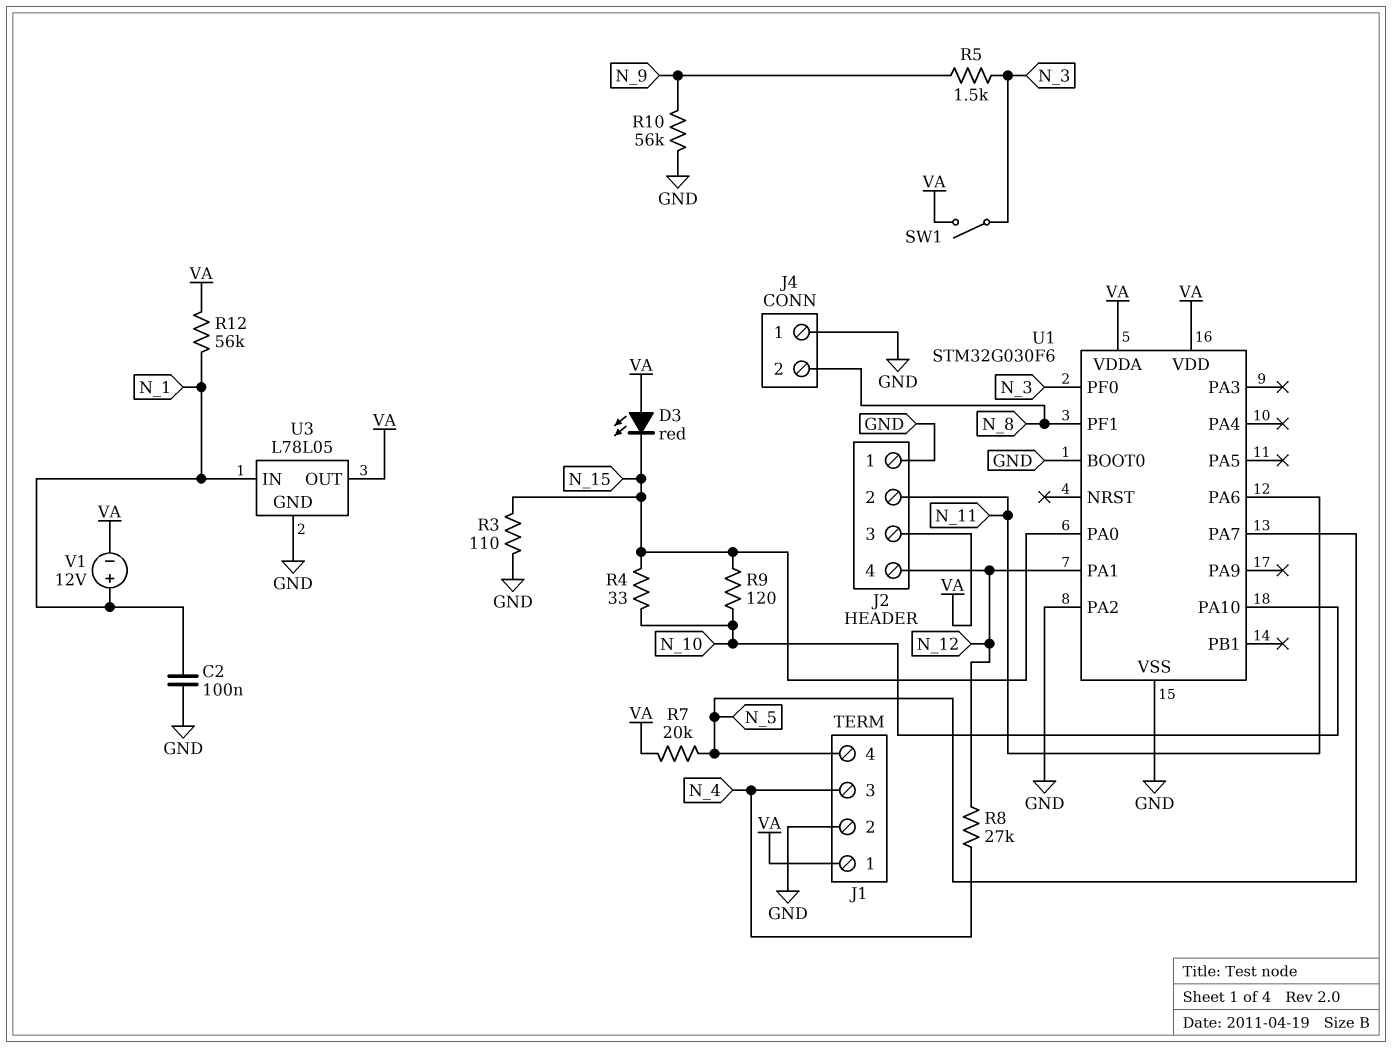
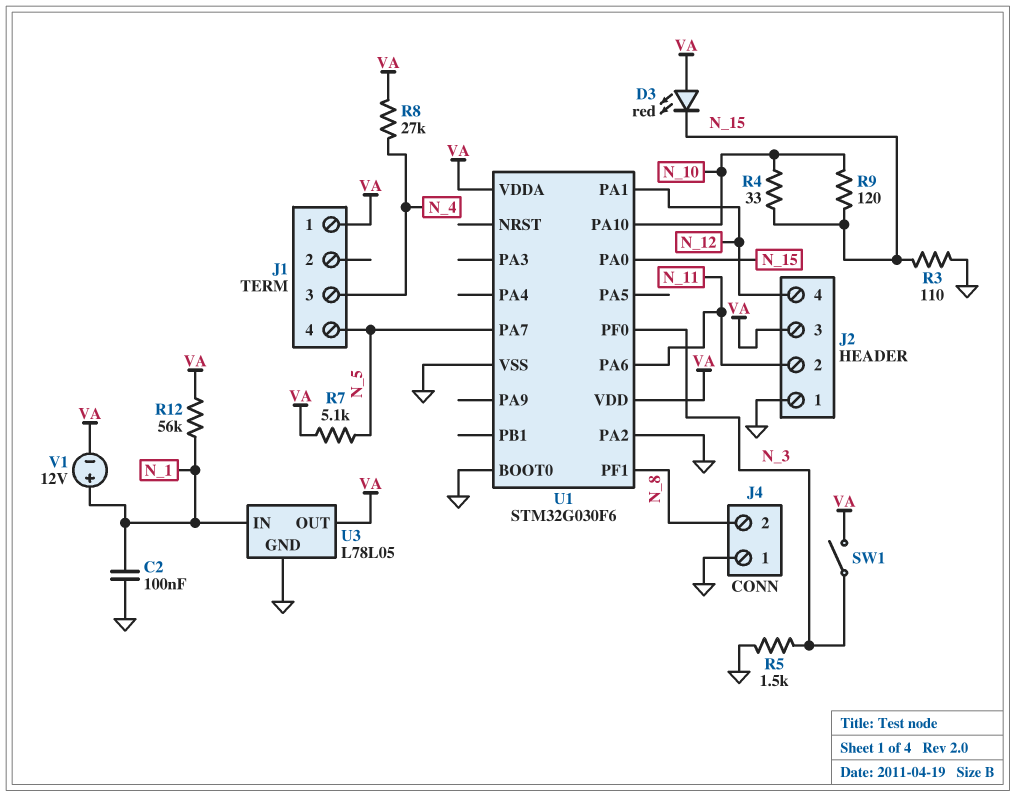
J1 pin 2: GND -> none
R5: 1.5k (N_3, N_9) -> 1.5k (GND, N_3)
R7: 20k (N_5, VA) -> 5.1k (N_5, VA)
R8: 27k (N_4, N_12) -> 27k (N_4, VA)
R10: 56k (GND, N_9) -> none

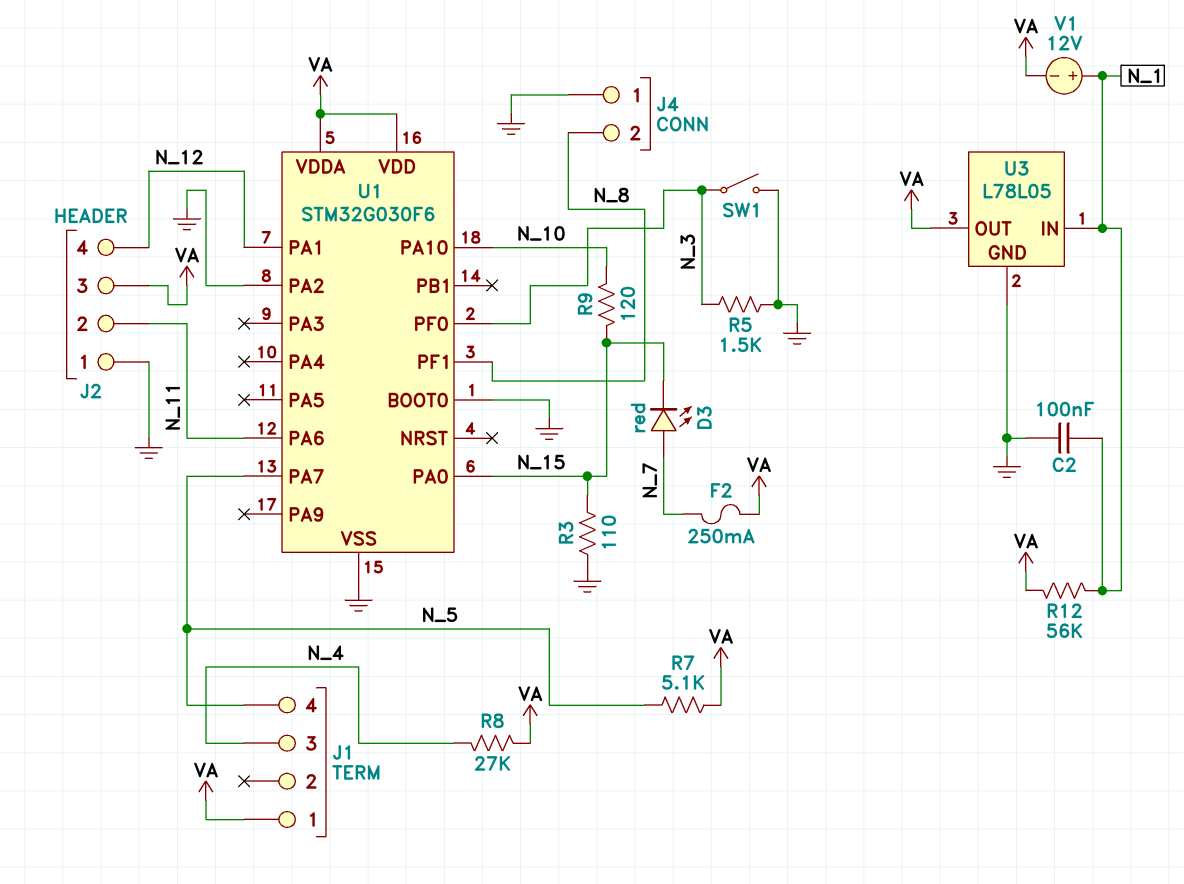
D3: LED red (A VA, K N_15) -> LED red (A N_7, K N_15)
F2: none -> 250mA (N_7, VA)
R4: 33 (N_10, N_15) -> none
SW1: switch (N_3, VA) -> switch (GND, N_3)

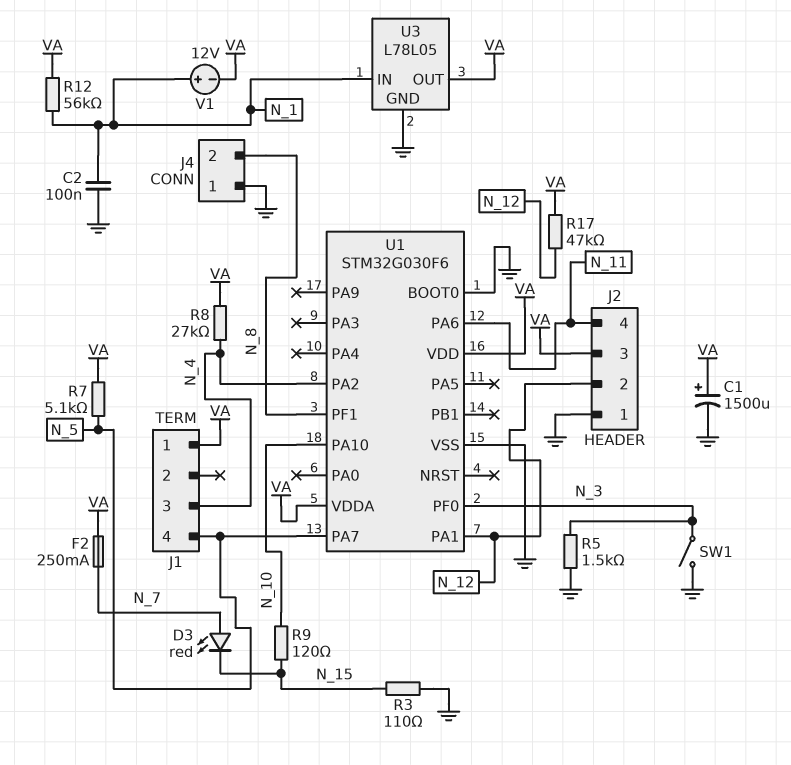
C1: none -> 1500uF (plus VA, minus GND)
J2 pin 2: N_11 -> N_12
J2 pin 4: N_12 -> N_11
R17: none -> 47k (N_12, VA)
U1 pin PA0: N_15 -> none
U1 pin PA2: GND -> N_4

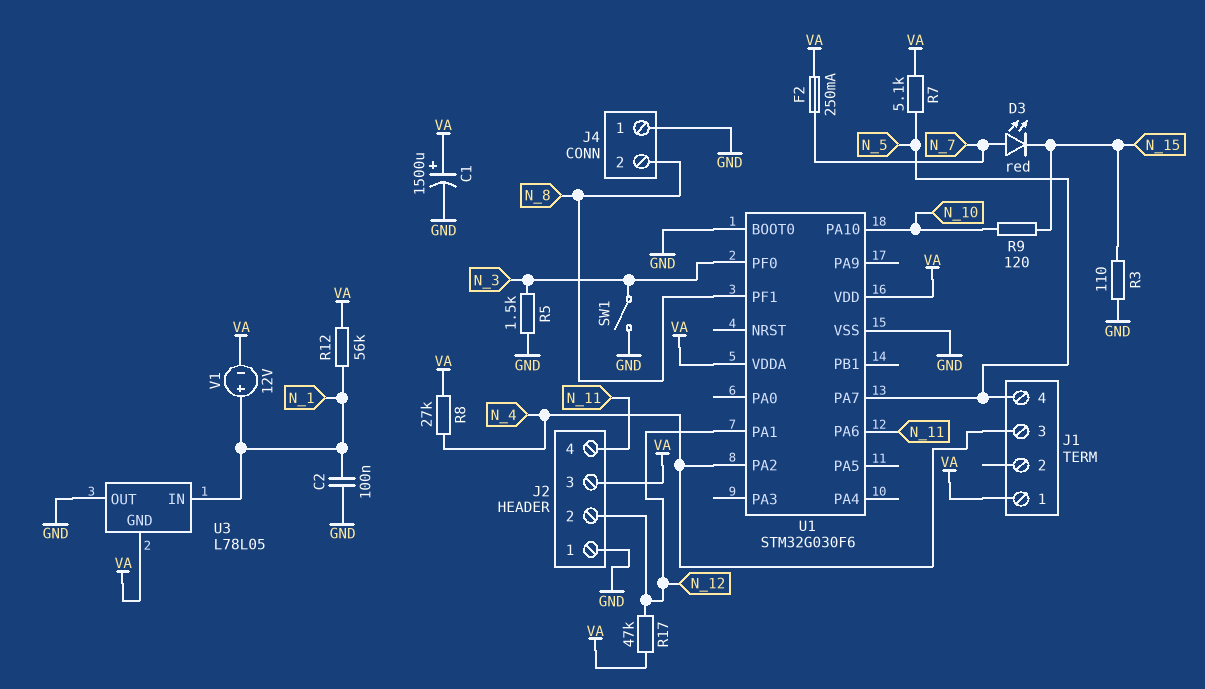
U3 pin GND: GND -> VA
U3 pin OUT: VA -> GND

